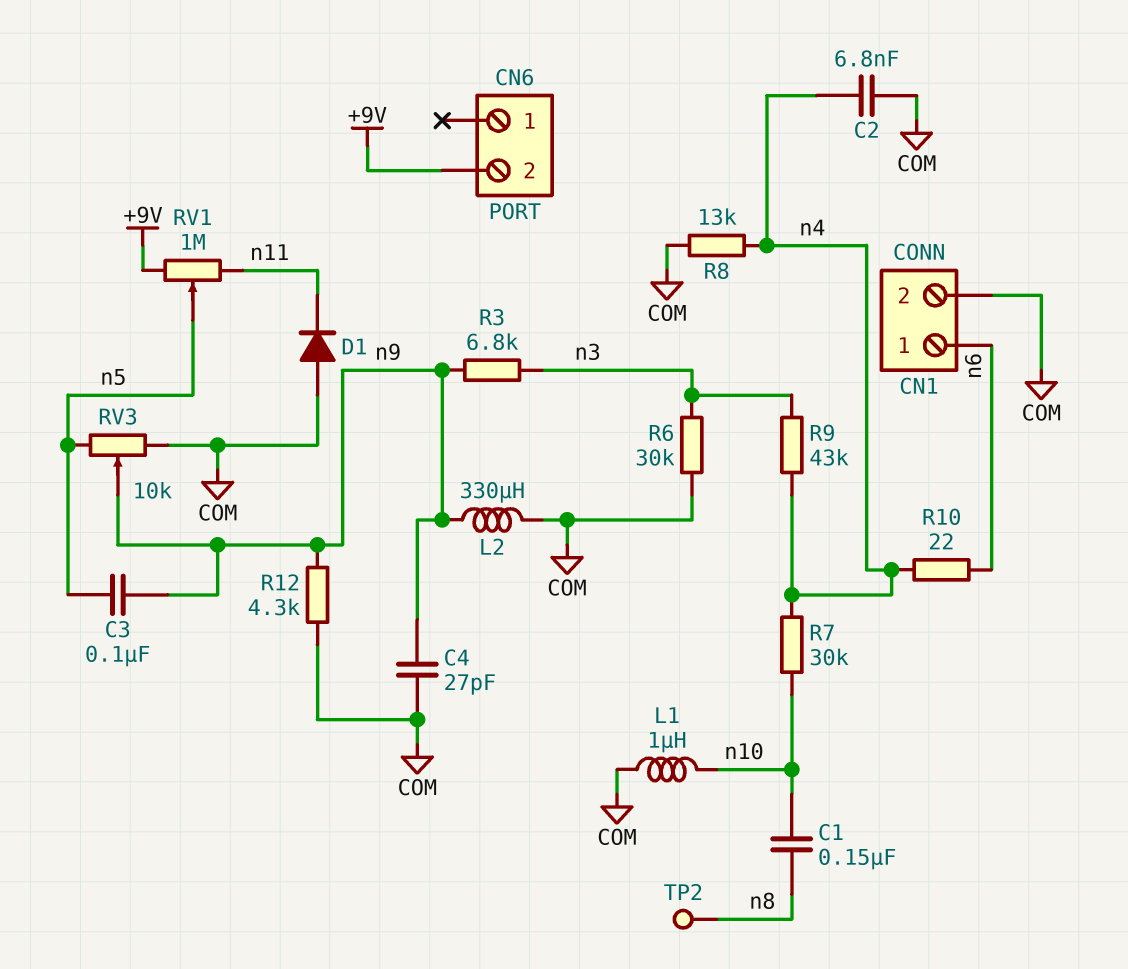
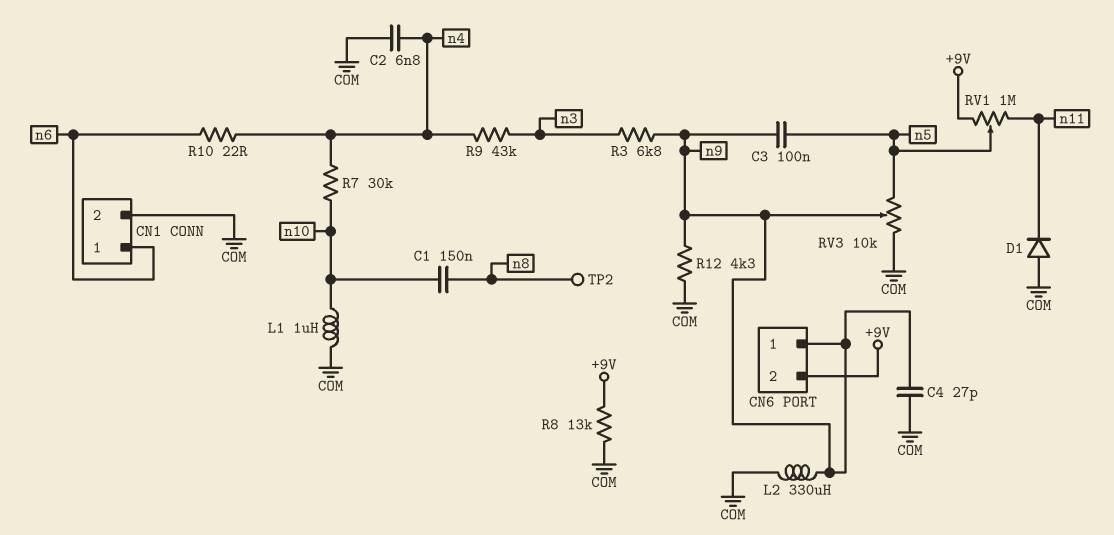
CN6 pin 1: none -> n9
R6: 30k (COM, n3) -> none
R8: 13k (COM, n4) -> 13k (+9V, COM)

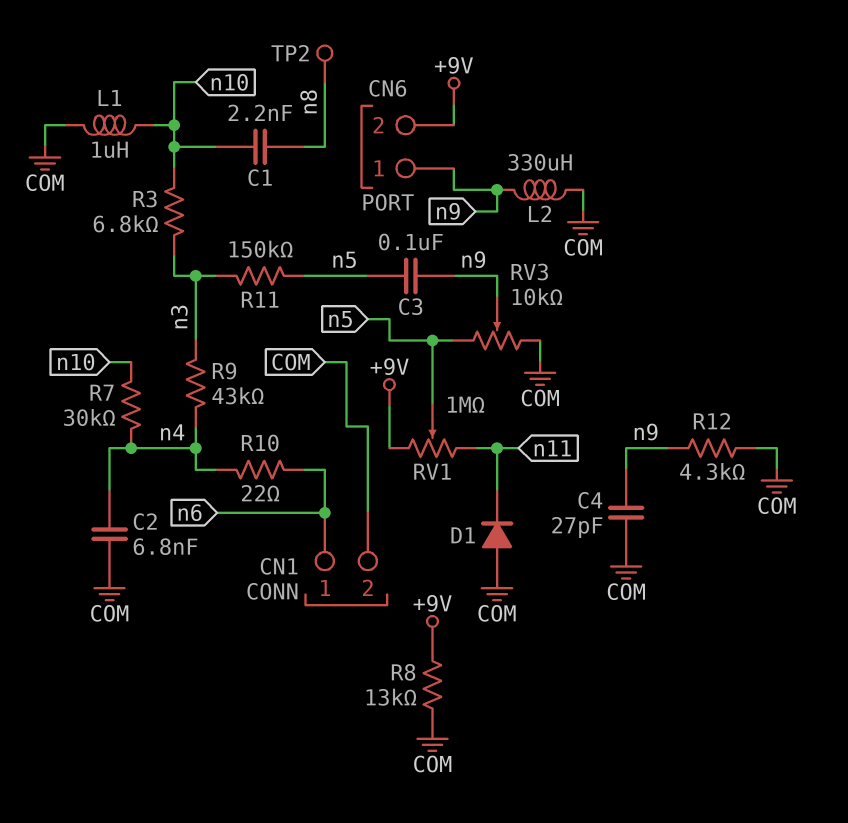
C1: 150nF (n8, n10) -> 2.2nF (n8, n10)
R3: 6.8k (n3, n9) -> 6.8k (n3, n10)
R11: none -> 150k (n3, n5)

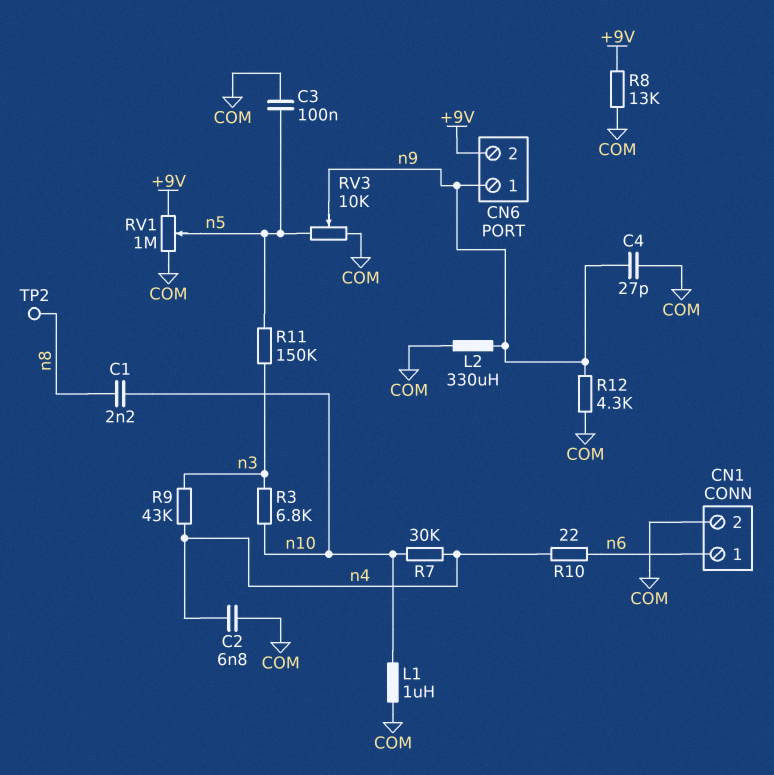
C3: 100nF (n5, n9) -> 100nF (COM, n5)
D1: diode (A COM, K n11) -> none
RV1: 1M (+9V, n11, wiper n5) -> 1M (+9V, COM, wiper n5)

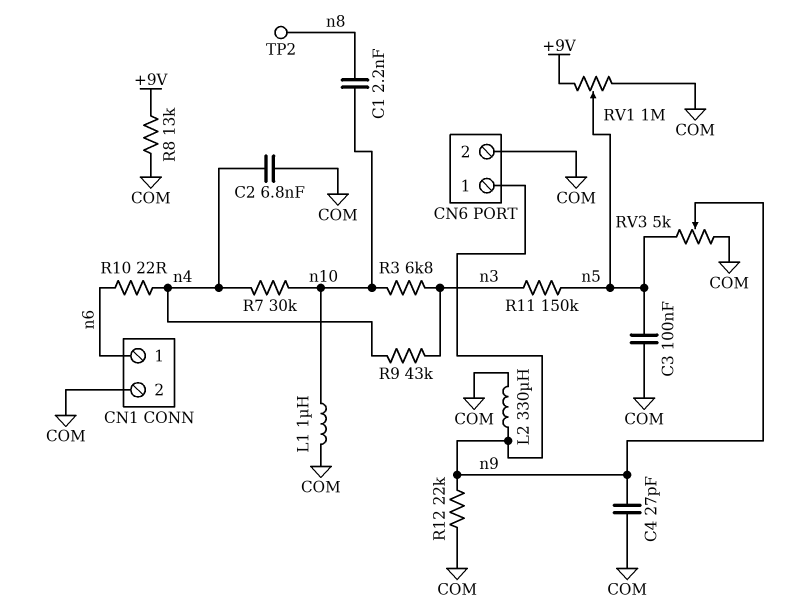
CN6 pin 2: +9V -> COM
R12: 4.3k (COM, n9) -> 22k (COM, n9)
RV3: 10k (COM, n5, wiper n9) -> 5k (COM, n5, wiper n9)

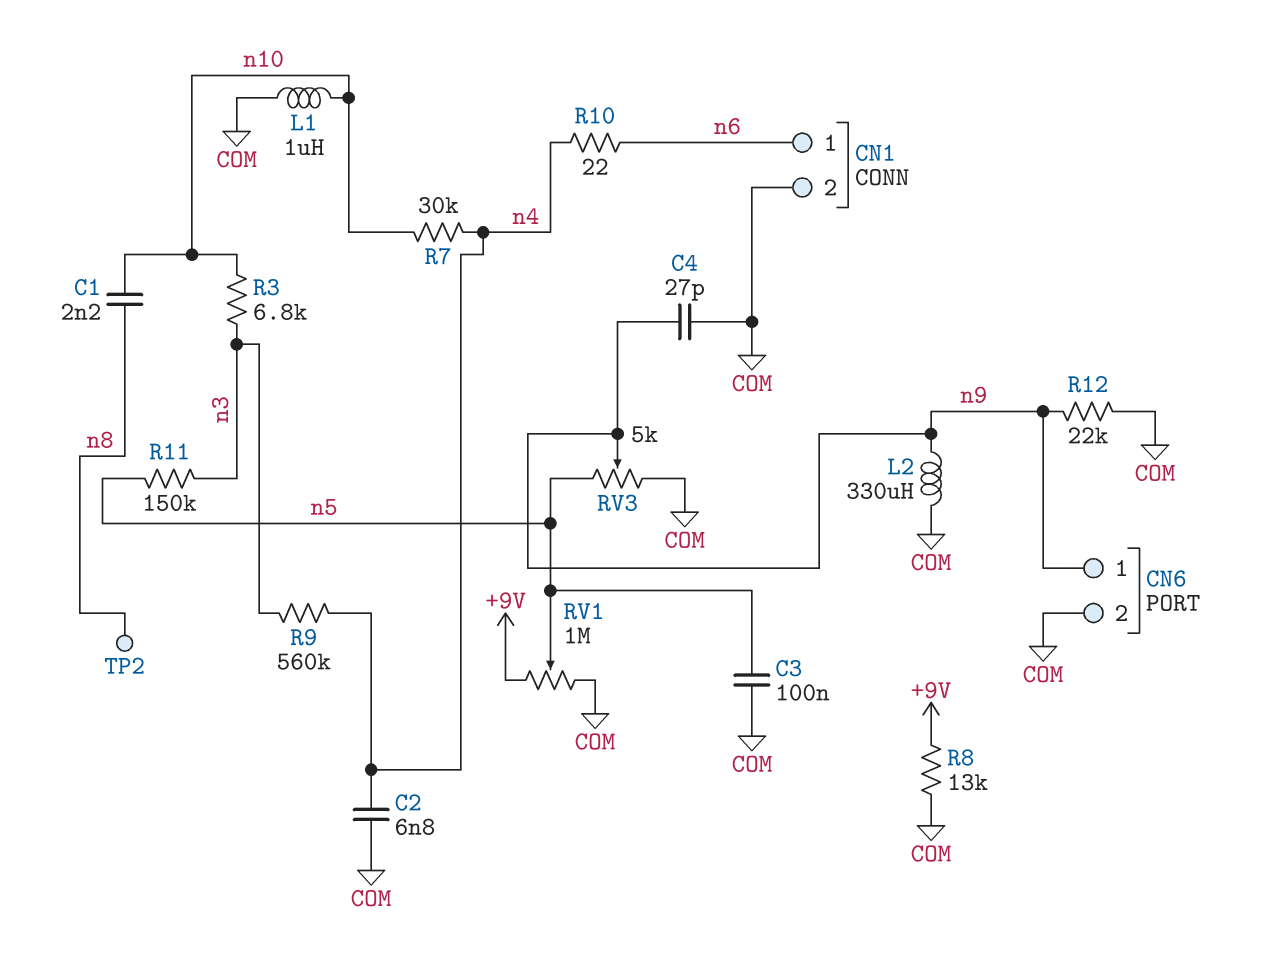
R9: 43k (n3, n4) -> 560k (n3, n4)

